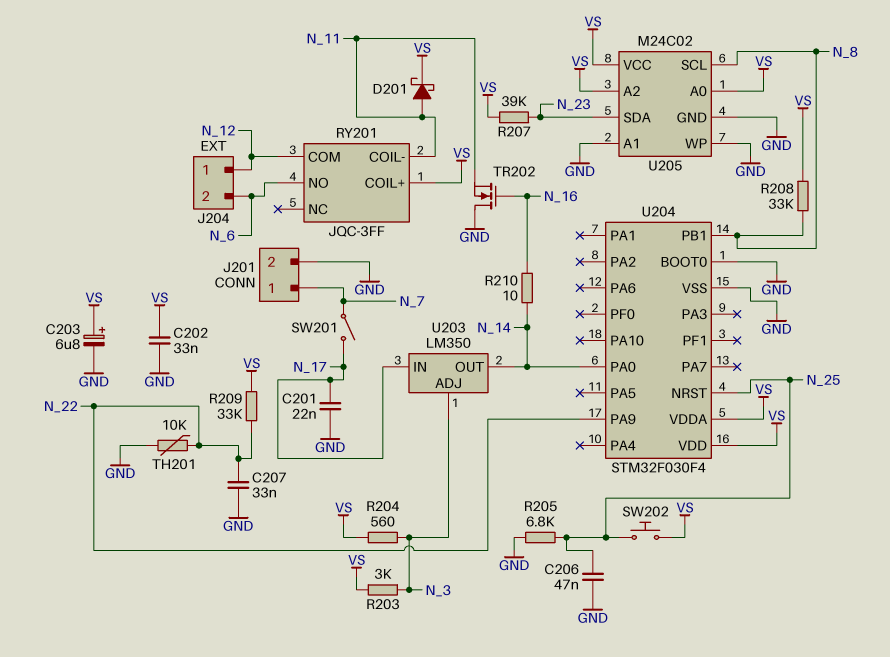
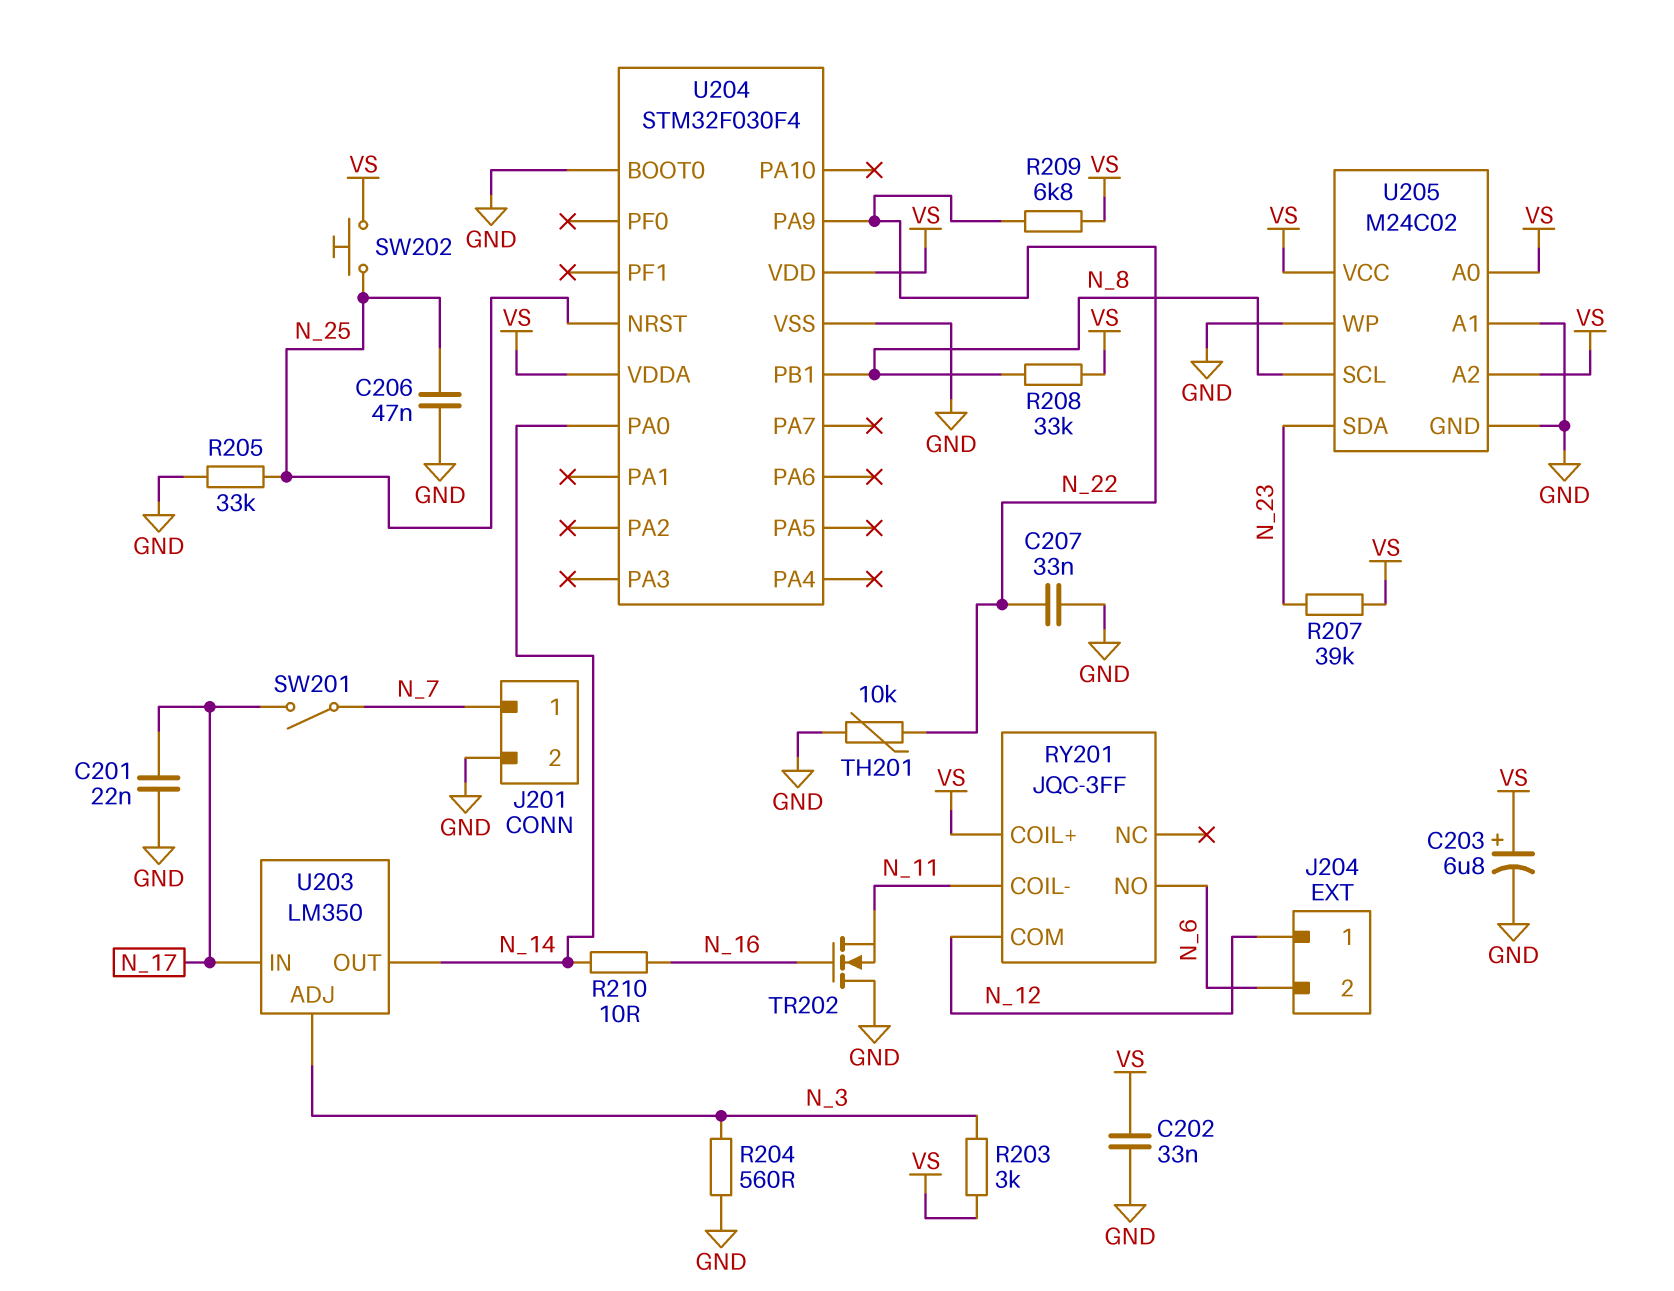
D201: schottky (A N_11, K VS) -> none
R204: 560 (N_3, VS) -> 560 (GND, N_3)
R205: 6.8k (GND, N_25) -> 33k (GND, N_25)
R209: 33k (N_22, VS) -> 6.8k (N_22, VS)

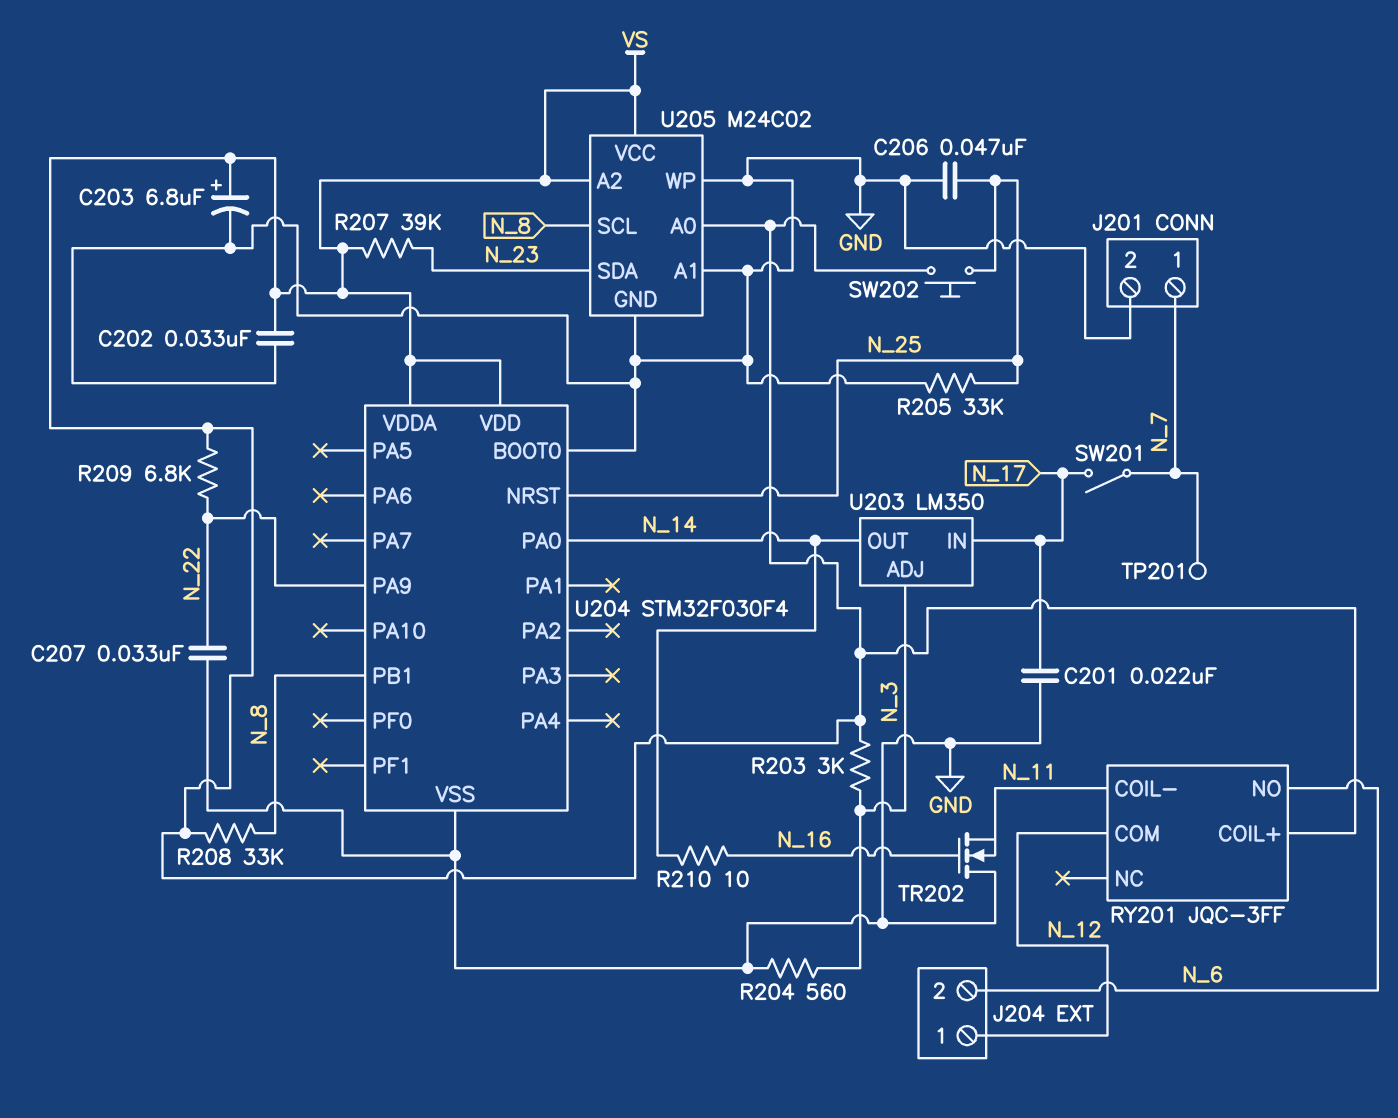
TH201: 10k (GND, N_22) -> none
TP201: none -> test point (N_7)

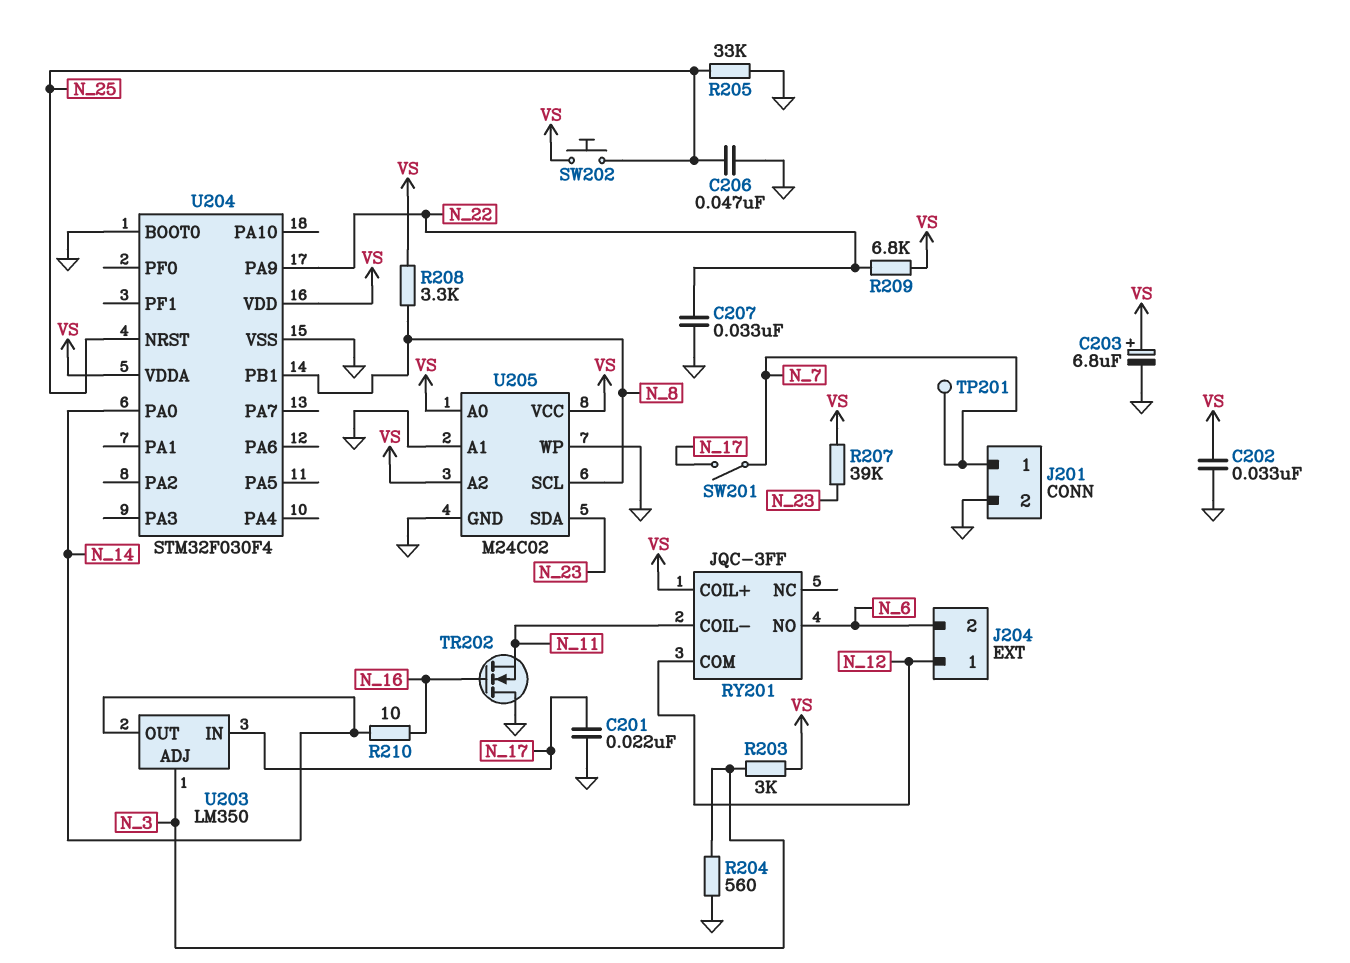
R208: 33k (N_8, VS) -> 3.3k (N_8, VS)

